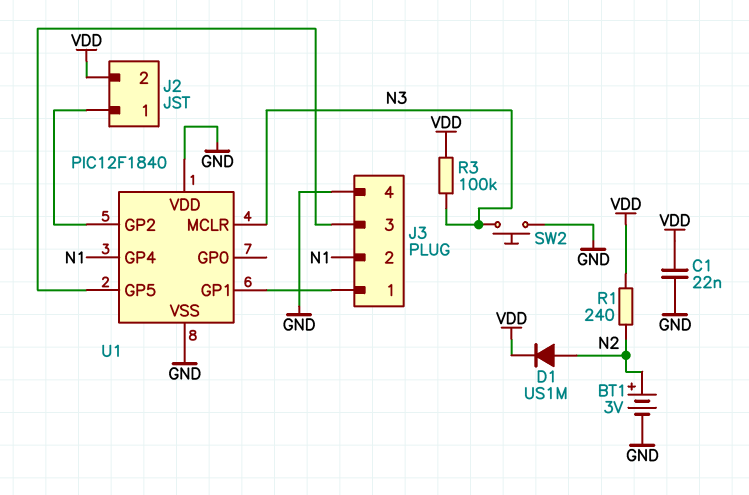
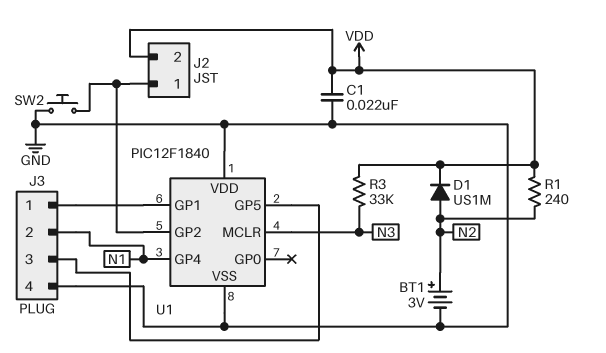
R3: 100k (N3, VDD) -> 33k (N3, VDD)
SW2: button (GND, N3) -> button (GND, J2/1)

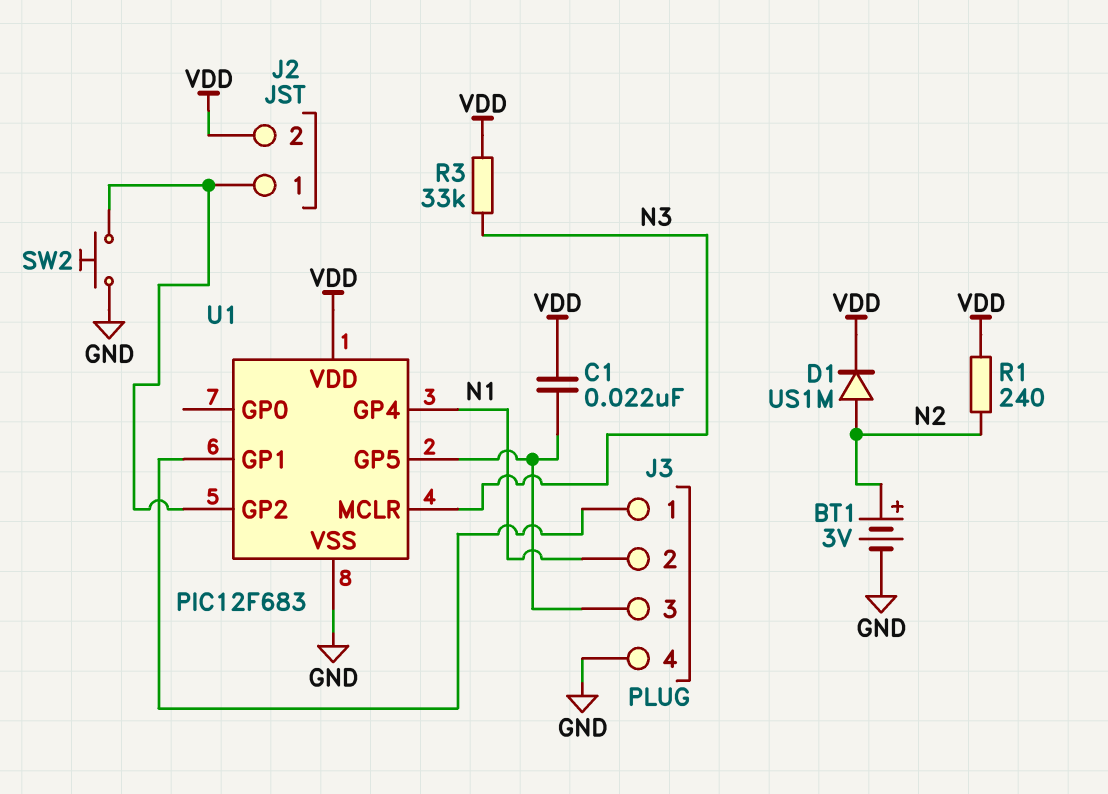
C1: 22nF (GND, VDD) -> 22nF (J3/3, VDD)
U1: PIC12F1840 -> PIC12F683
U1 pin VDD: GND -> VDD

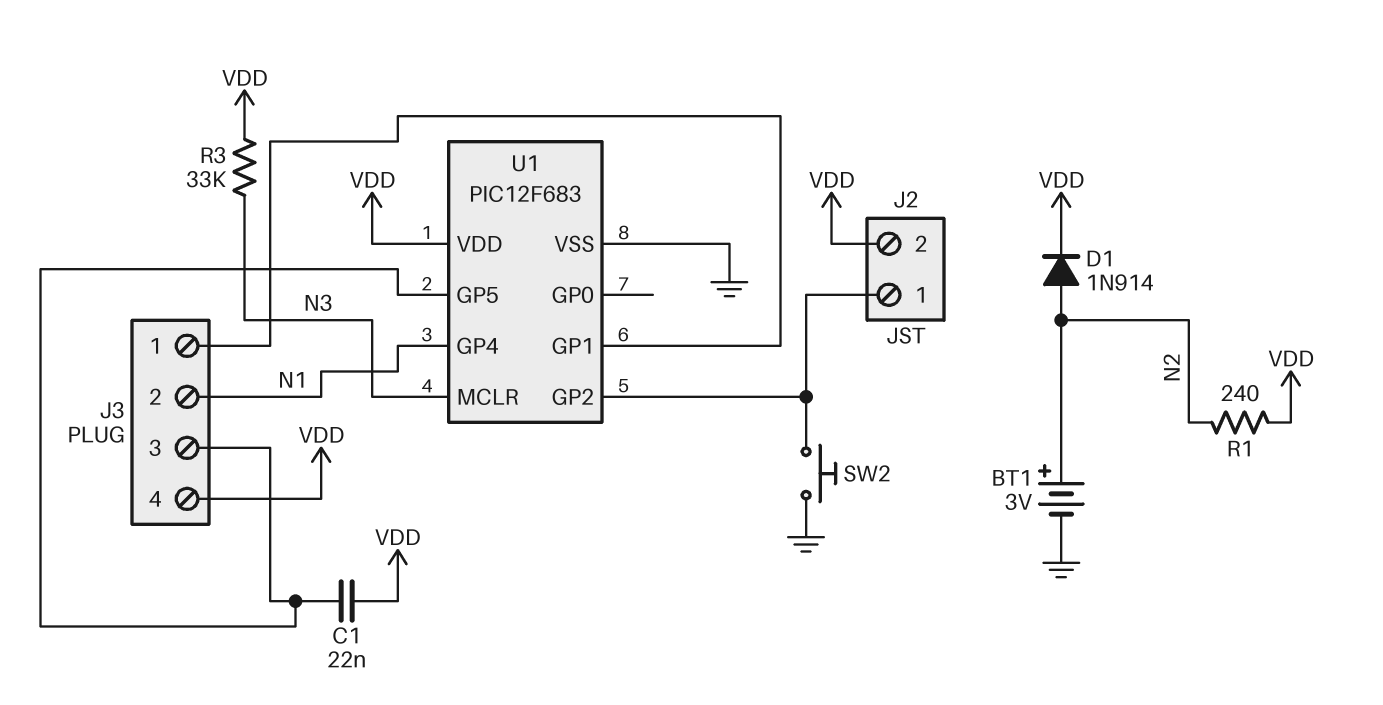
D1: diode US1M (A N2, K VDD) -> diode 1N914 (A N2, K VDD)
J3 pin 4: GND -> VDD

